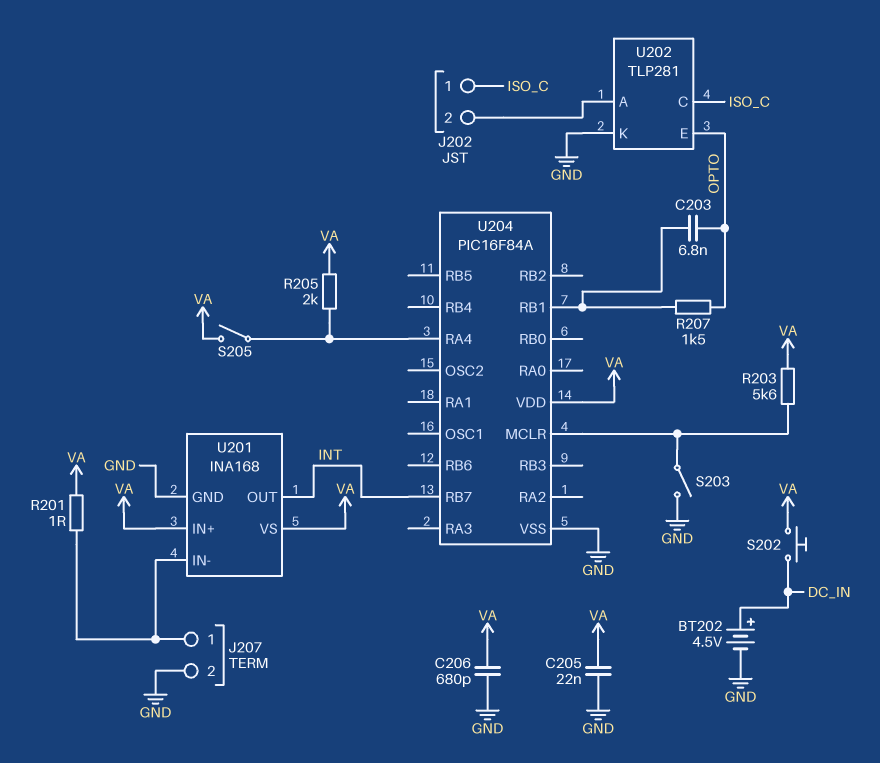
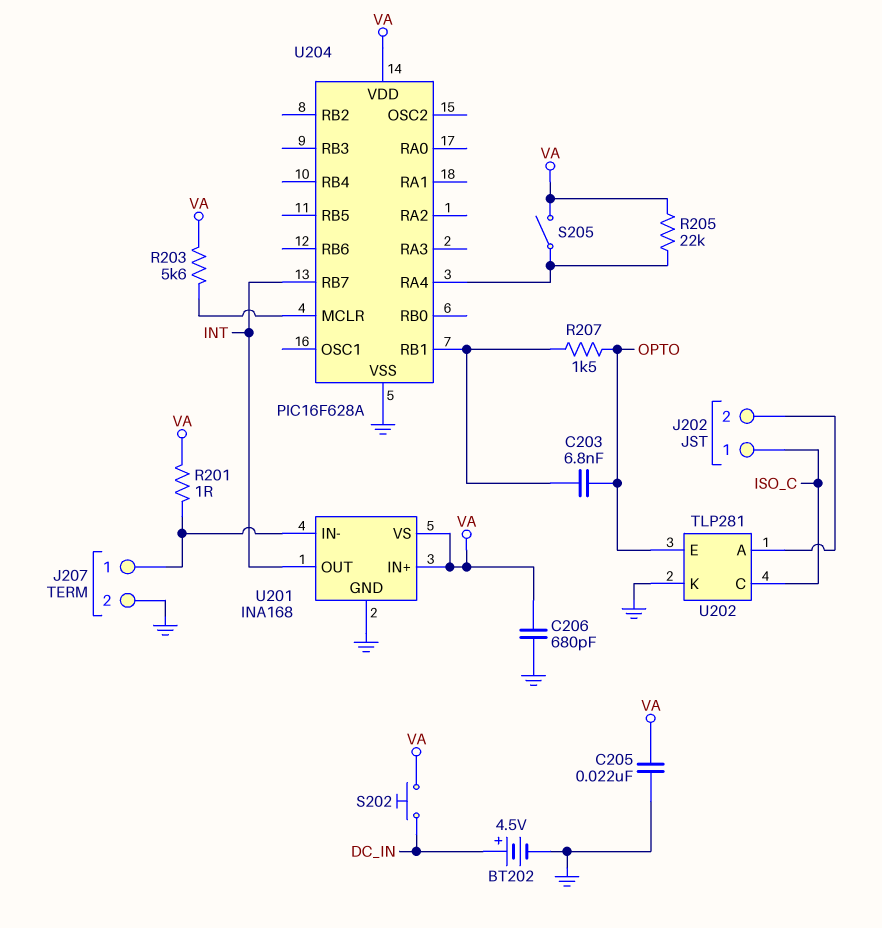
R205: 2k (U204/RA4, VA) -> 22k (U204/RA4, VA)
S203: switch (GND, U204/MCLR) -> none
U204: PIC16F84A -> PIC16F628A

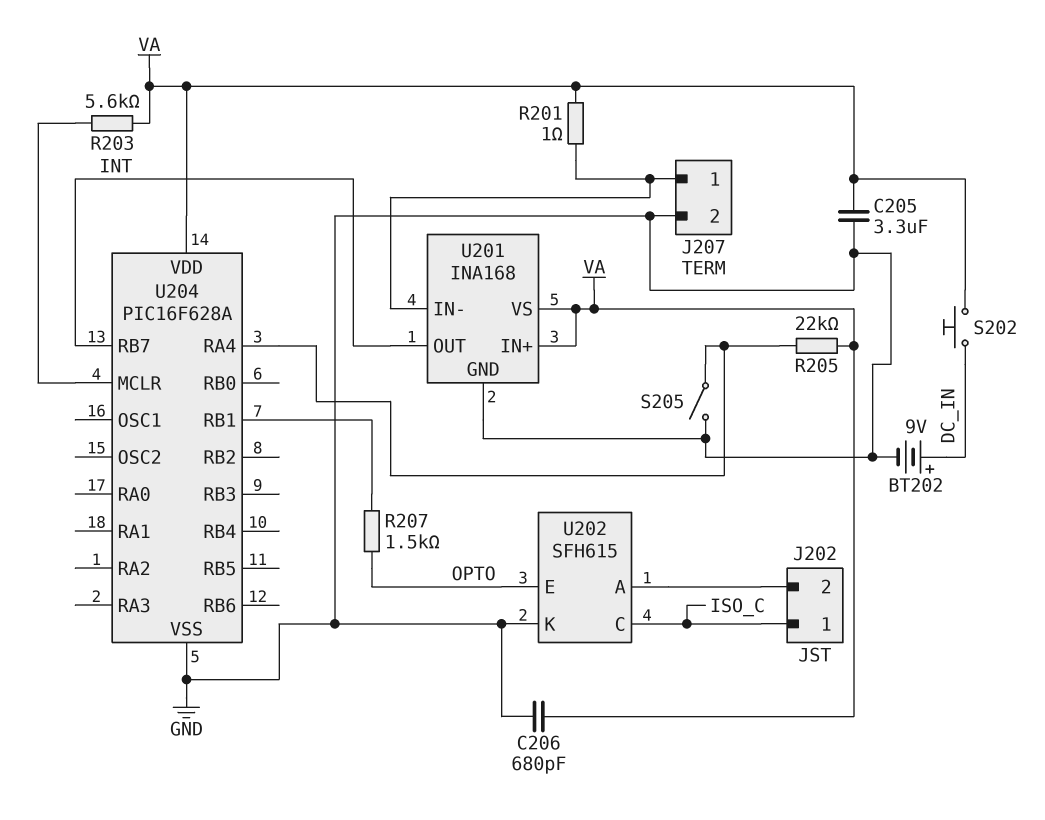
BT202: 4.5V (plus DC_IN, minus GND) -> 9V (plus DC_IN, minus GND)
C203: 6.8nF (OPTO, U204/RB1) -> none
C205: 22nF (GND, VA) -> 3.3uF (GND, VA)
S205: switch (U204/RA4, VA) -> switch (GND, U204/RA4)
U202: TLP281 -> SFH615

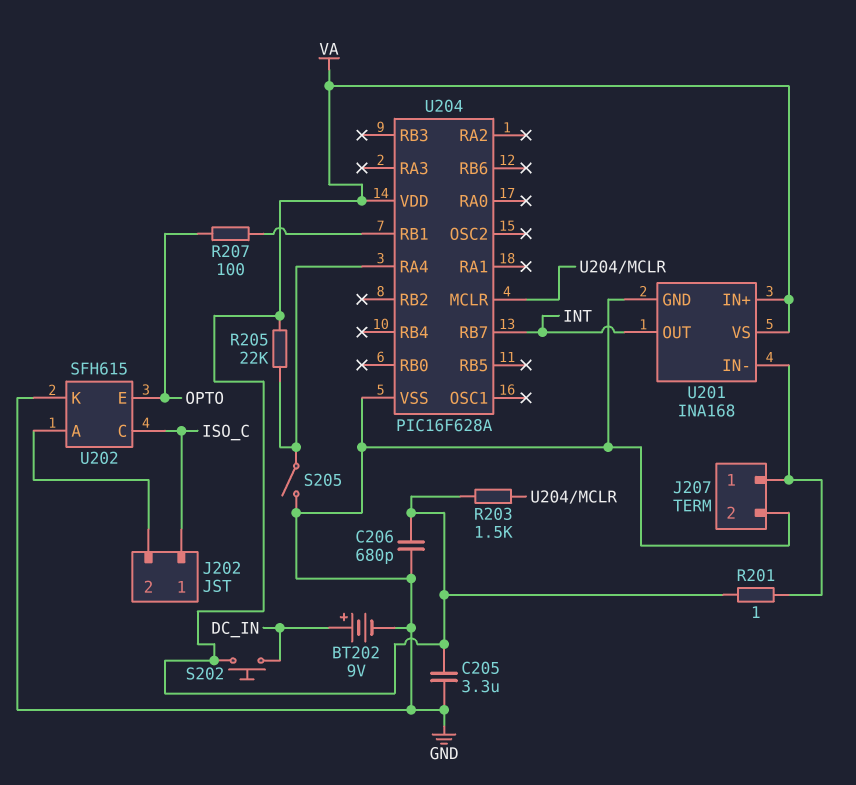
R203: 5.6k (U204/MCLR, VA) -> 1.5k (U204/MCLR, VA)
R207: 1.5k (OPTO, U204/RB1) -> 100 (OPTO, U204/RB1)

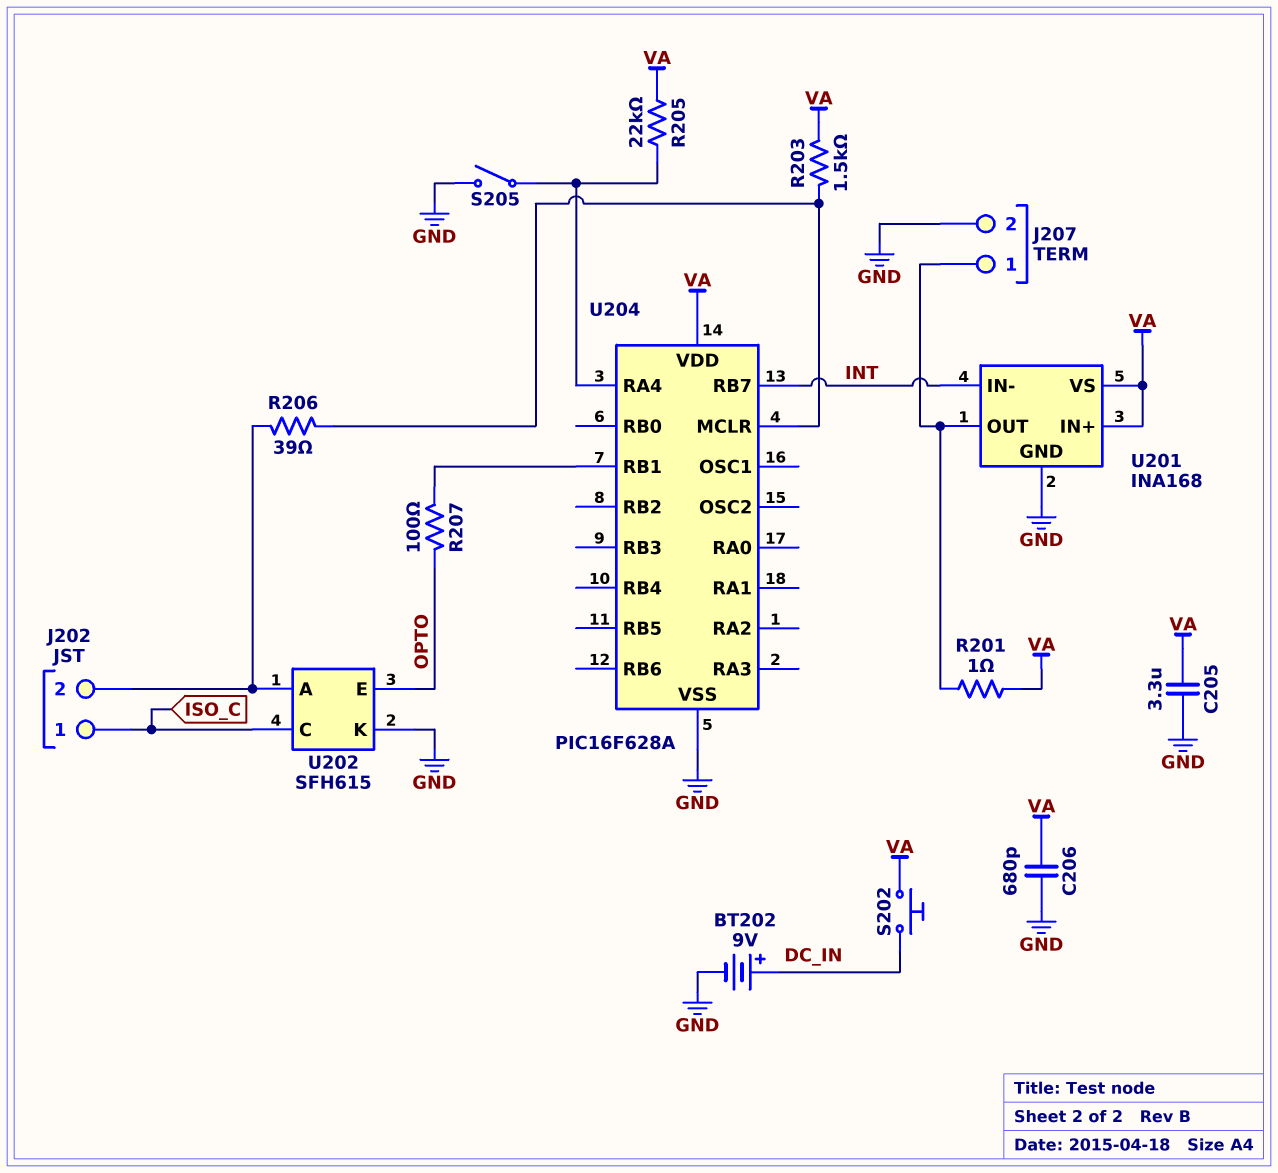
R206: none -> 39 (J202/2, U204/MCLR)
U201 pin IN-: J207/1 -> INT
U201 pin OUT: INT -> J207/1

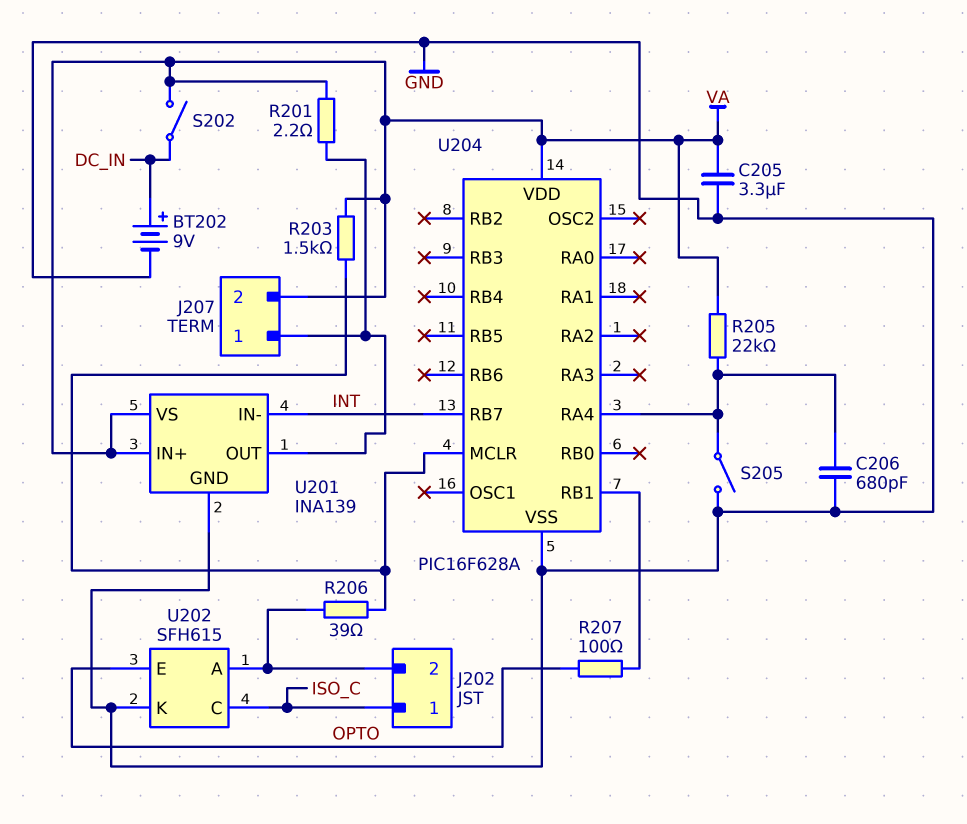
C206: 680pF (GND, VA) -> 680pF (GND, U204/RA4)
J207 pin 2: GND -> VA
R201: 1 (J207/1, VA) -> 2.2 (J207/1, VA)
S202: button (DC_IN, VA) -> switch (DC_IN, VA)
U201: INA168 -> INA139

